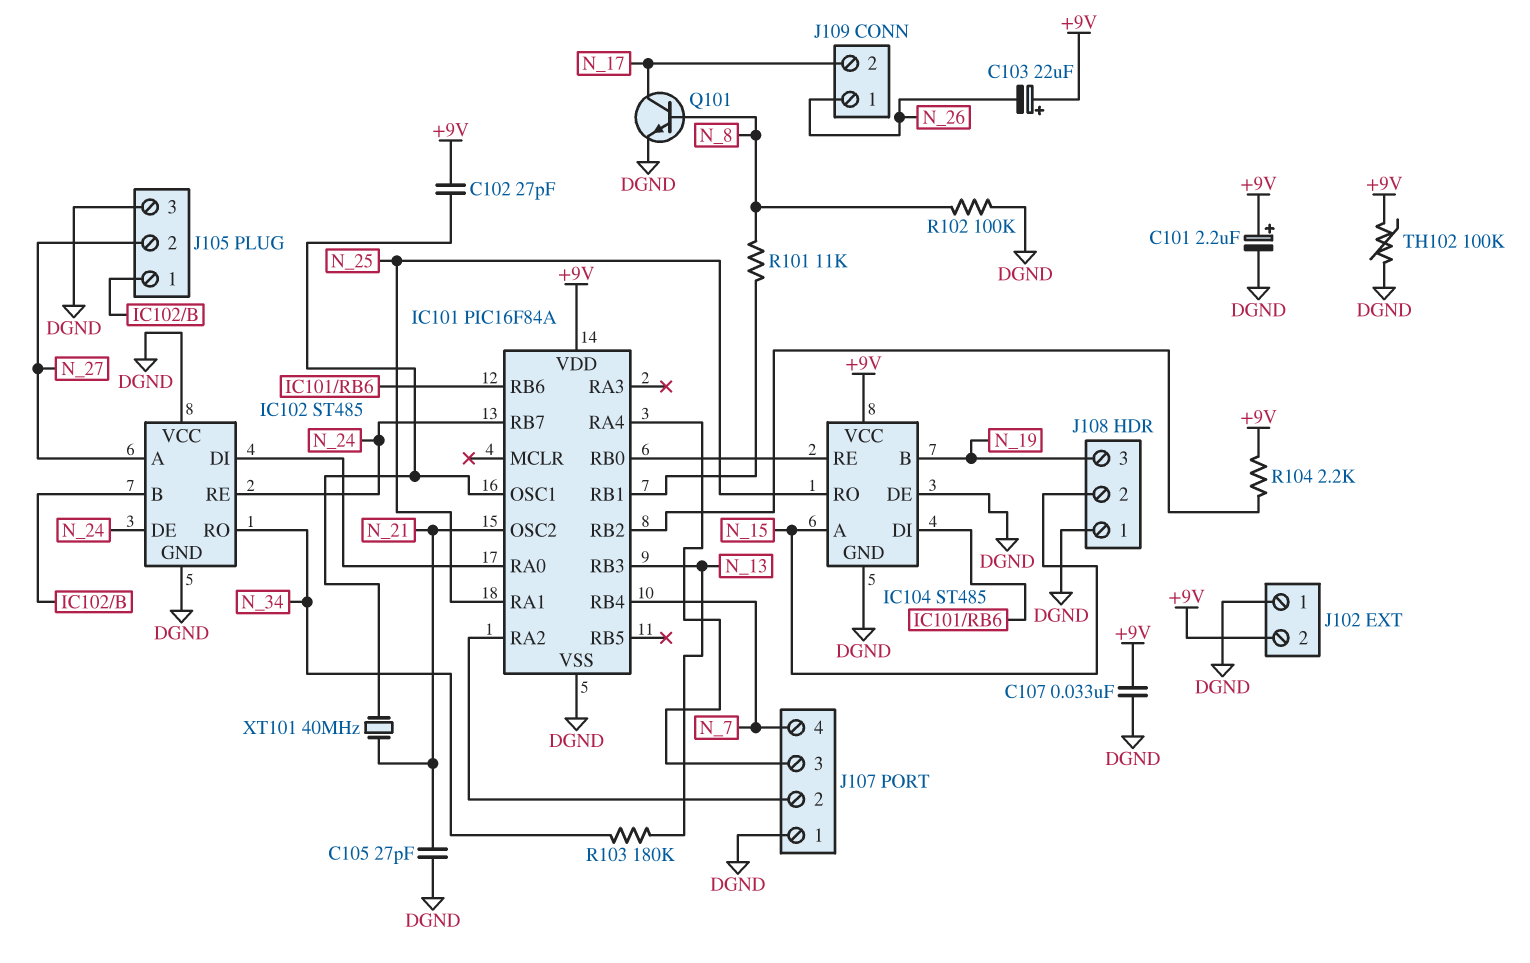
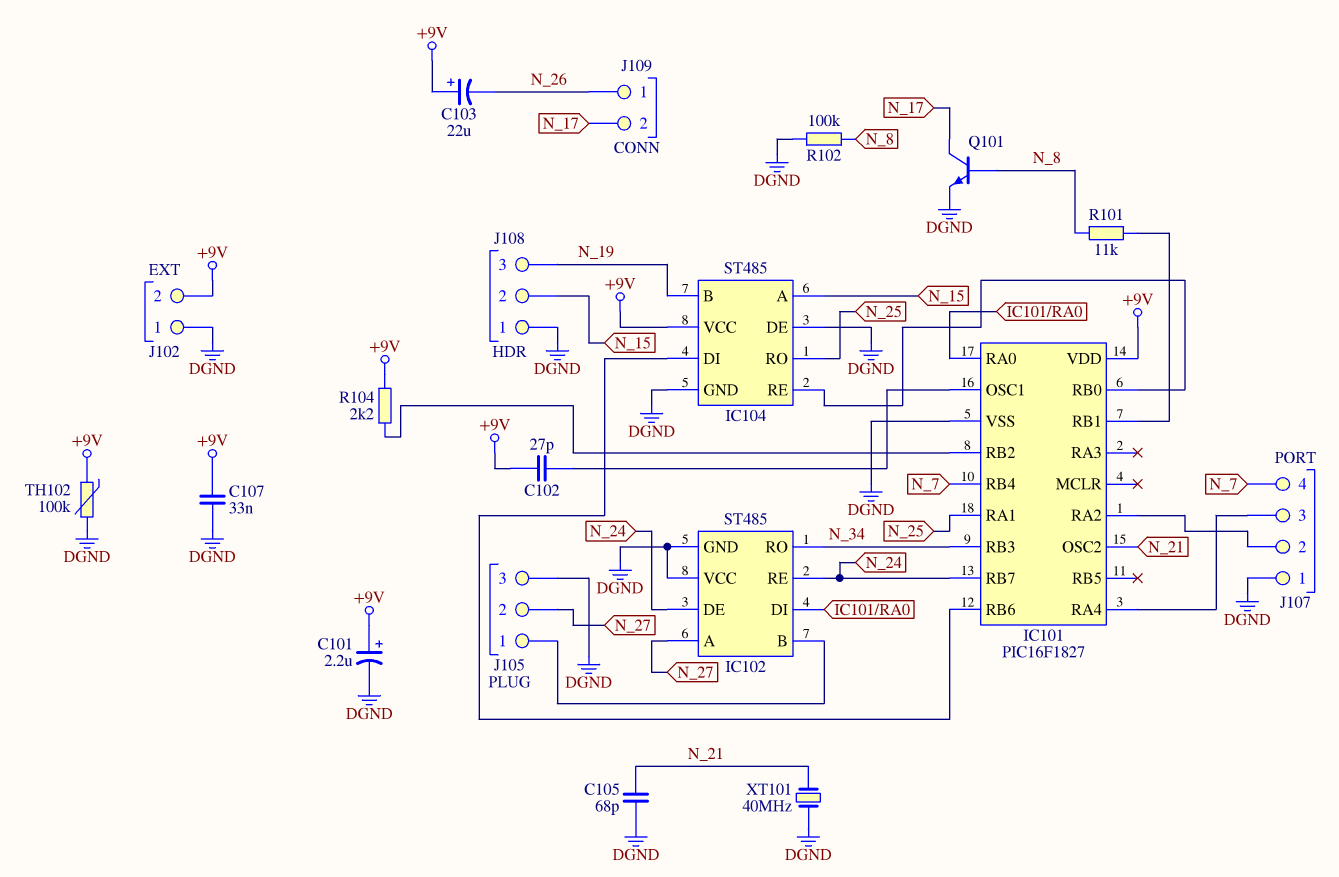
C105: 27pF (DGND, N_21) -> 68pF (DGND, N_21)
IC101: PIC16F84A -> PIC16F1827
IC101 pin RB3: N_13 -> N_34
R103: 180k (N_13, N_34) -> none
XT101: 40MHz (IC101/OSC1, N_21) -> 40MHz (DGND, N_21)

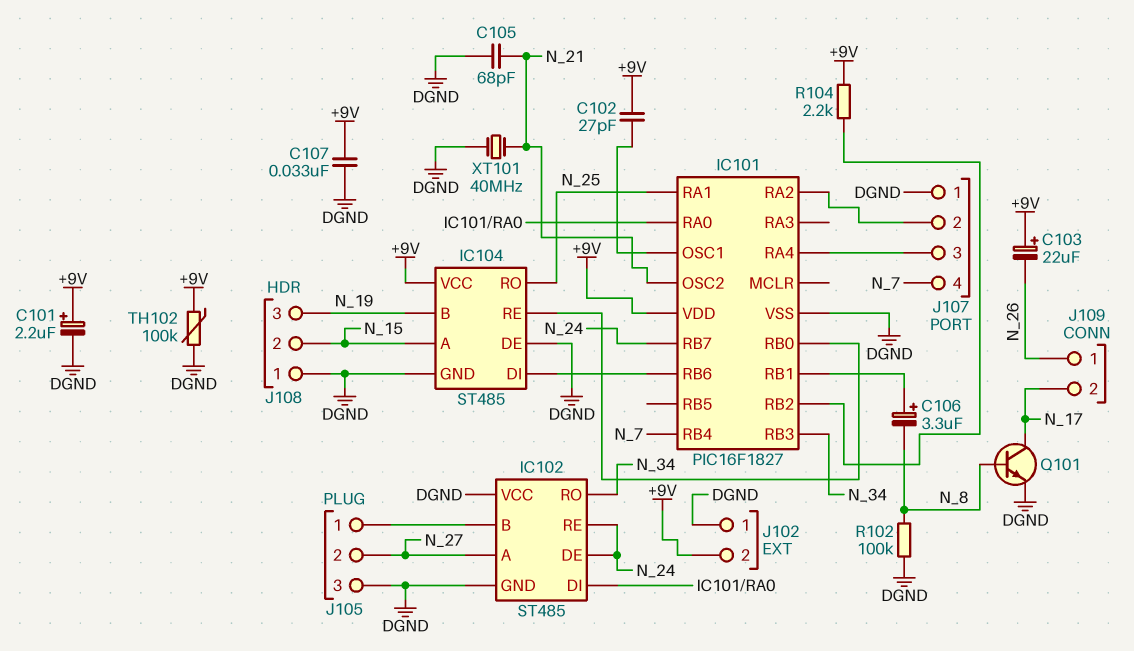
C106: none -> 3.3uF (plus IC101/RB1, minus N_8)
R101: 11k (IC101/RB1, N_8) -> none

